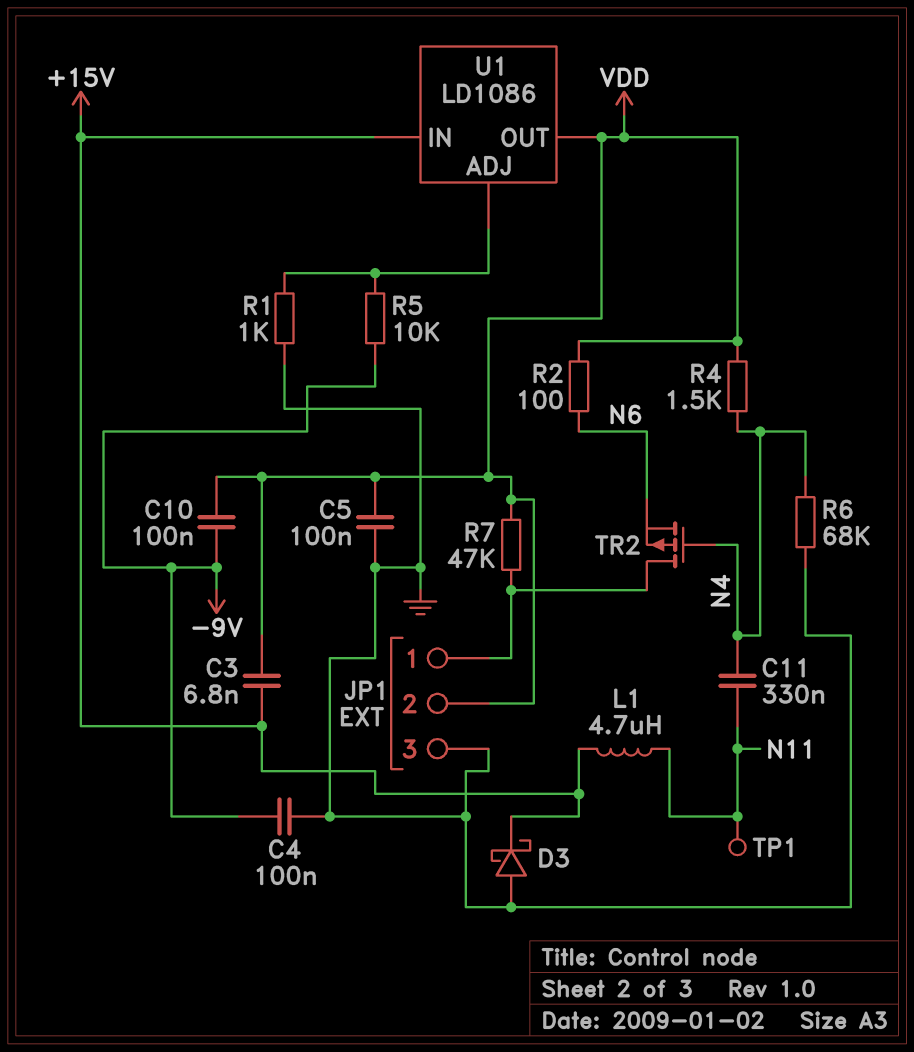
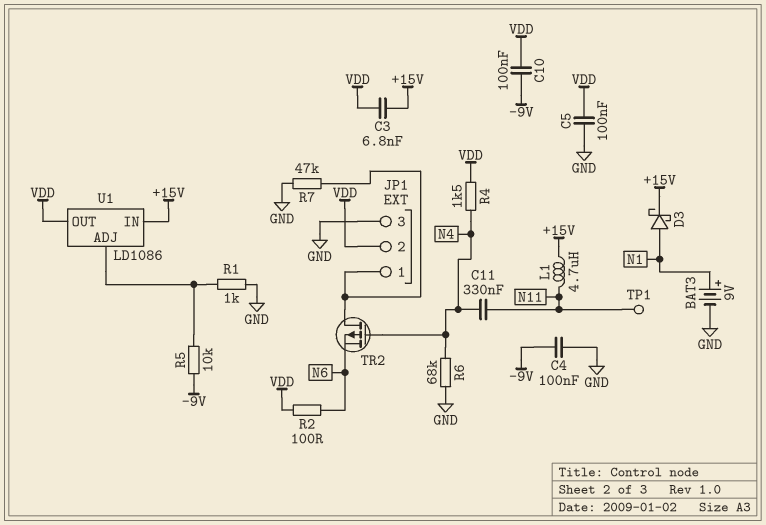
BAT3: none -> 9V (plus N1, minus GND)
D3: schottky (A GND, K +15V) -> schottky (A N1, K +15V)
R7: 47k (JP1/1, VDD) -> 47k (GND, JP1/1)

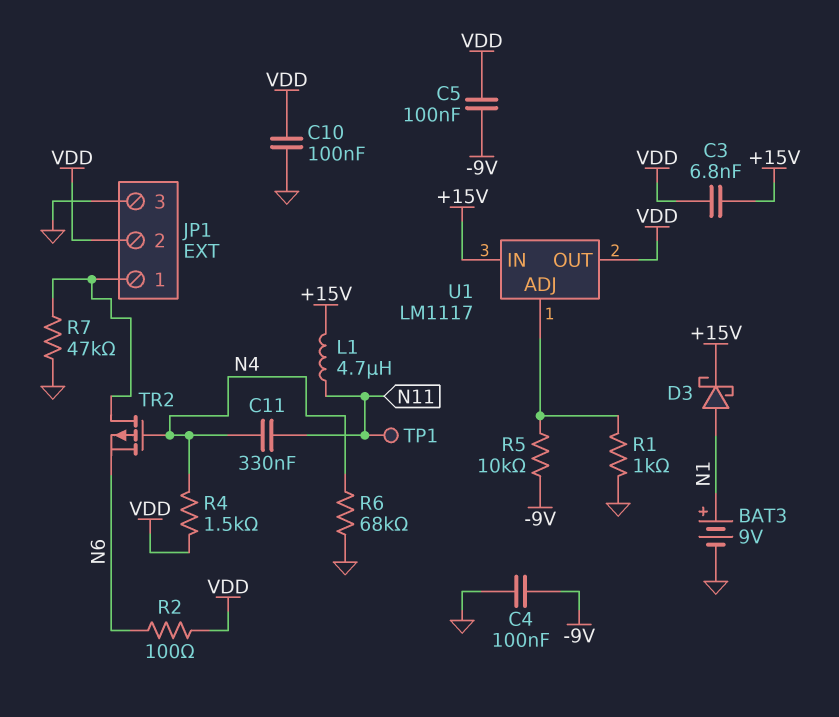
C5: 100nF (GND, VDD) -> 100nF (-9V, VDD)
C10: 100nF (-9V, VDD) -> 100nF (GND, VDD)
U1: LD1086 -> LM1117

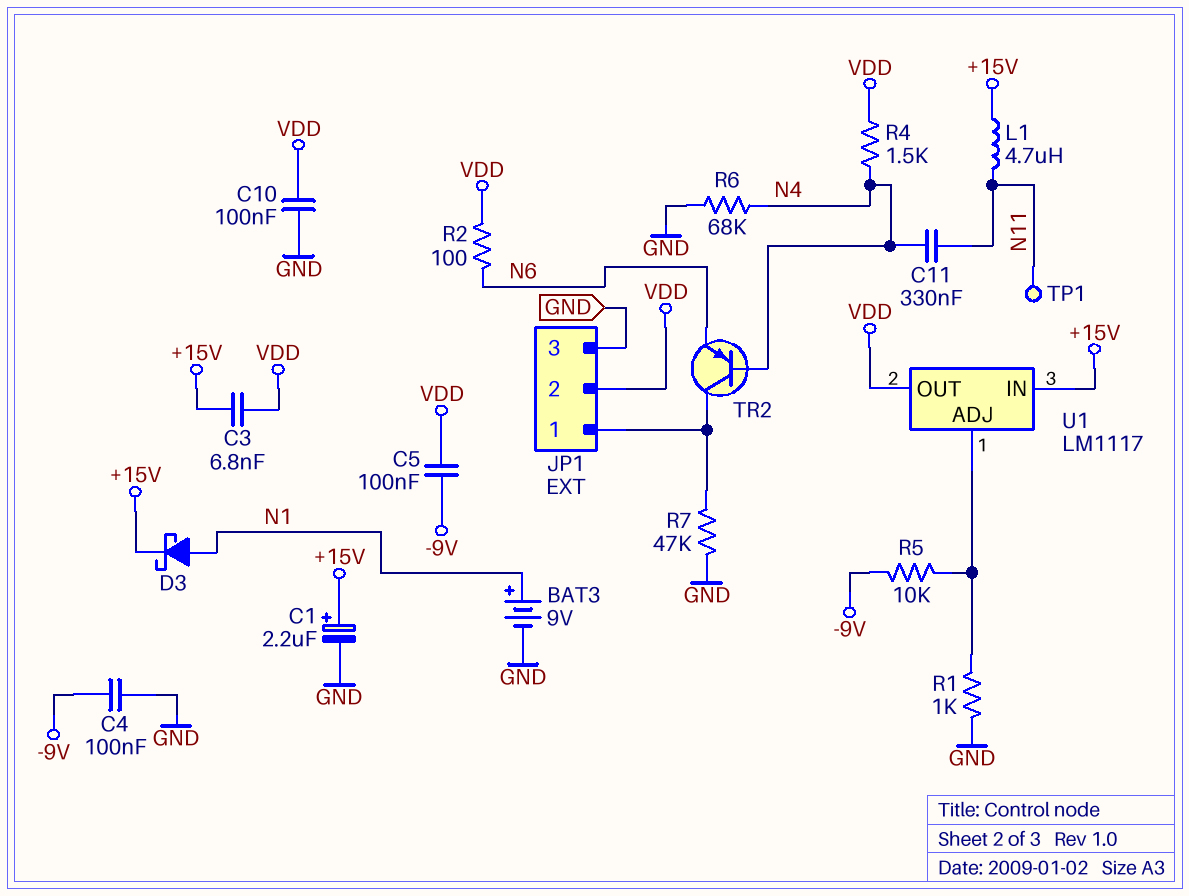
C1: none -> 2.2uF (plus +15V, minus GND)
TR2: PMOS (G N4, D JP1/1, S N6) -> PNP (B N4, C JP1/1, E N6)

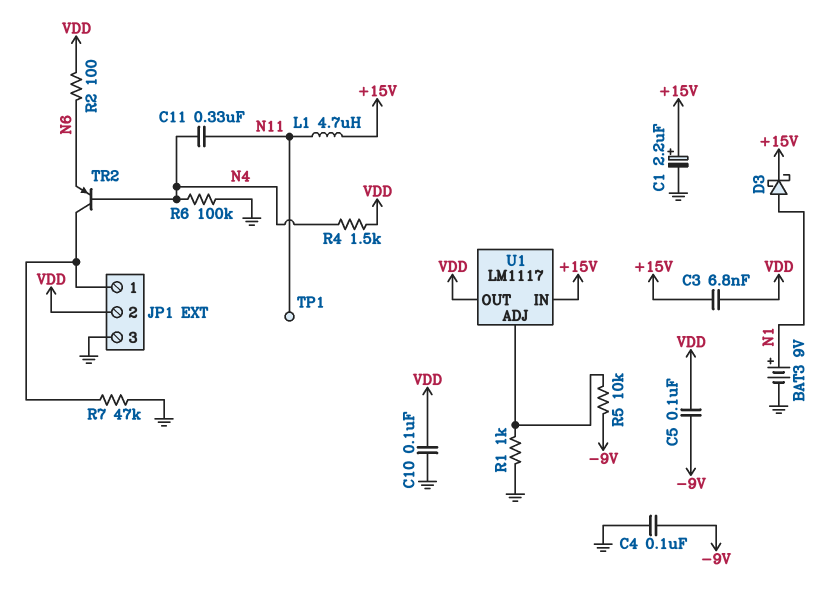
R6: 68k (GND, N4) -> 100k (GND, N4)

